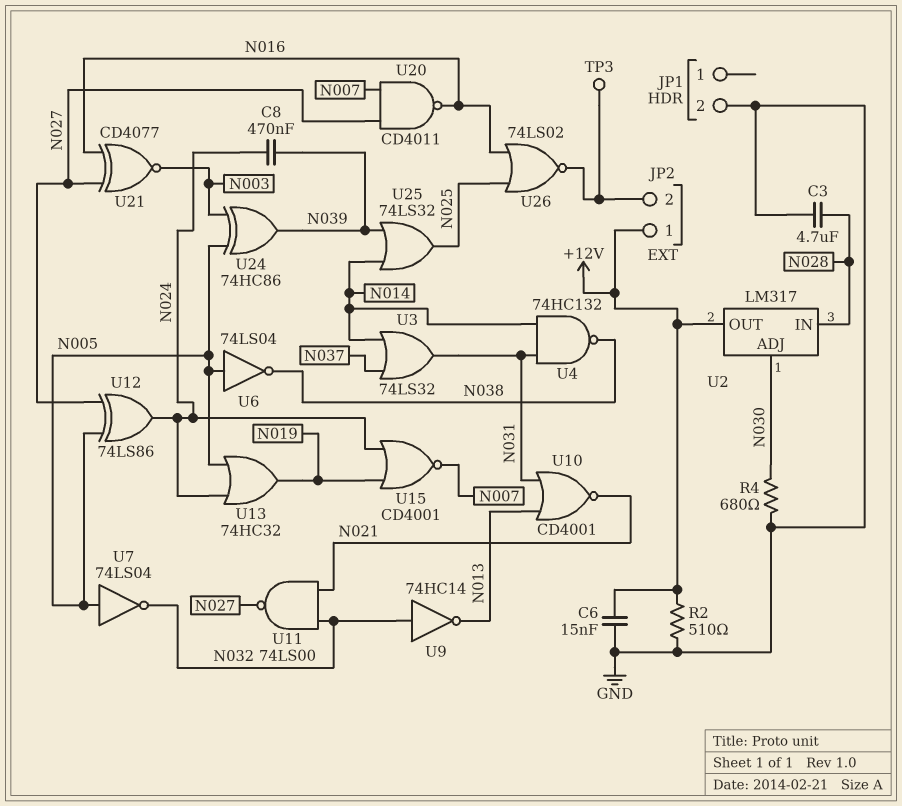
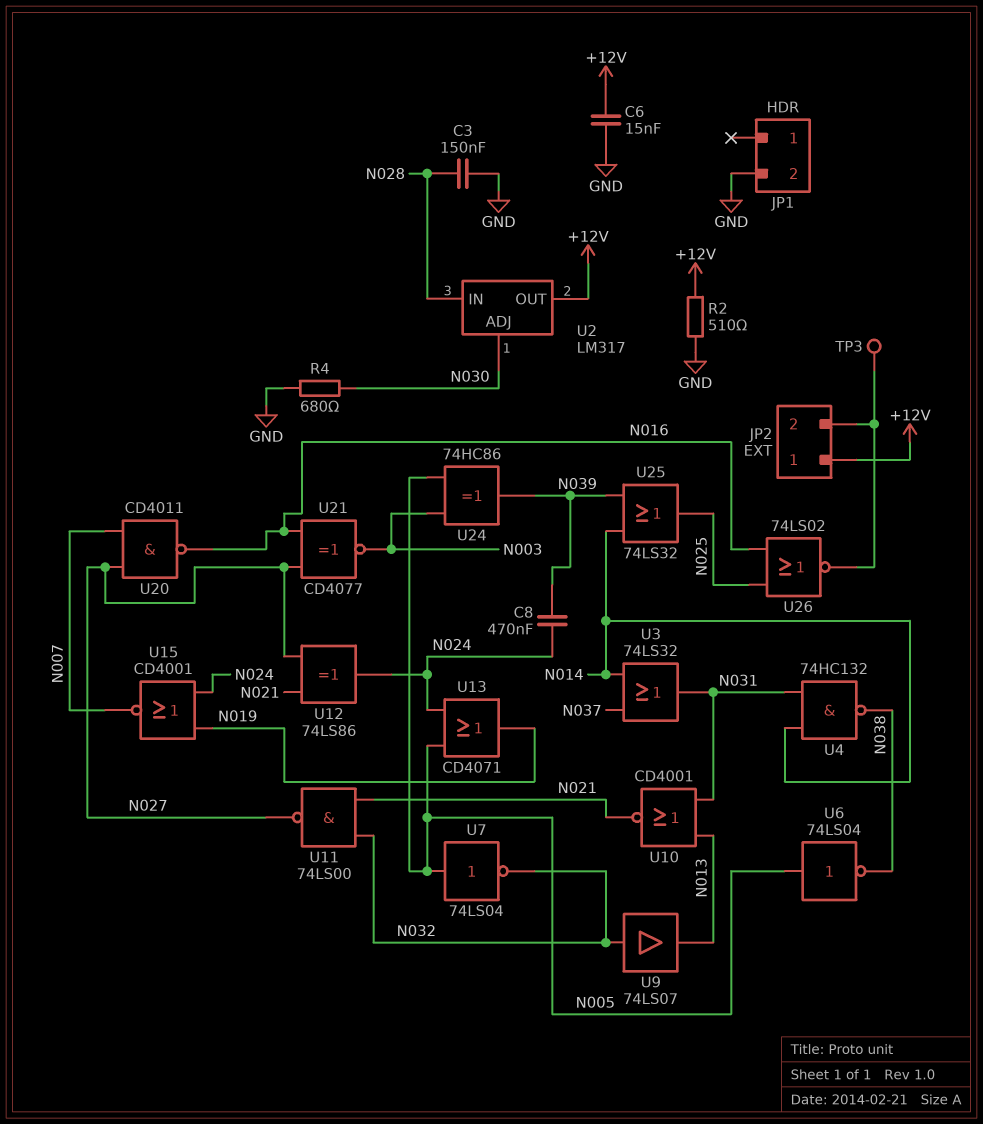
C3: 4.7uF (GND, N028) -> 150nF (GND, N028)
U9: NOT 74HC14 (in N032, out N013) -> buffer 74LS07 (in N032, out N013)
U12: XOR 74LS86 (in N005, in N027, out N024) -> XOR 74LS86 (in N021, in N027, out N024)
U13: OR 74HC32 (in N005, in N024, out N019) -> OR CD4071 (in N005, in N024, out N019)

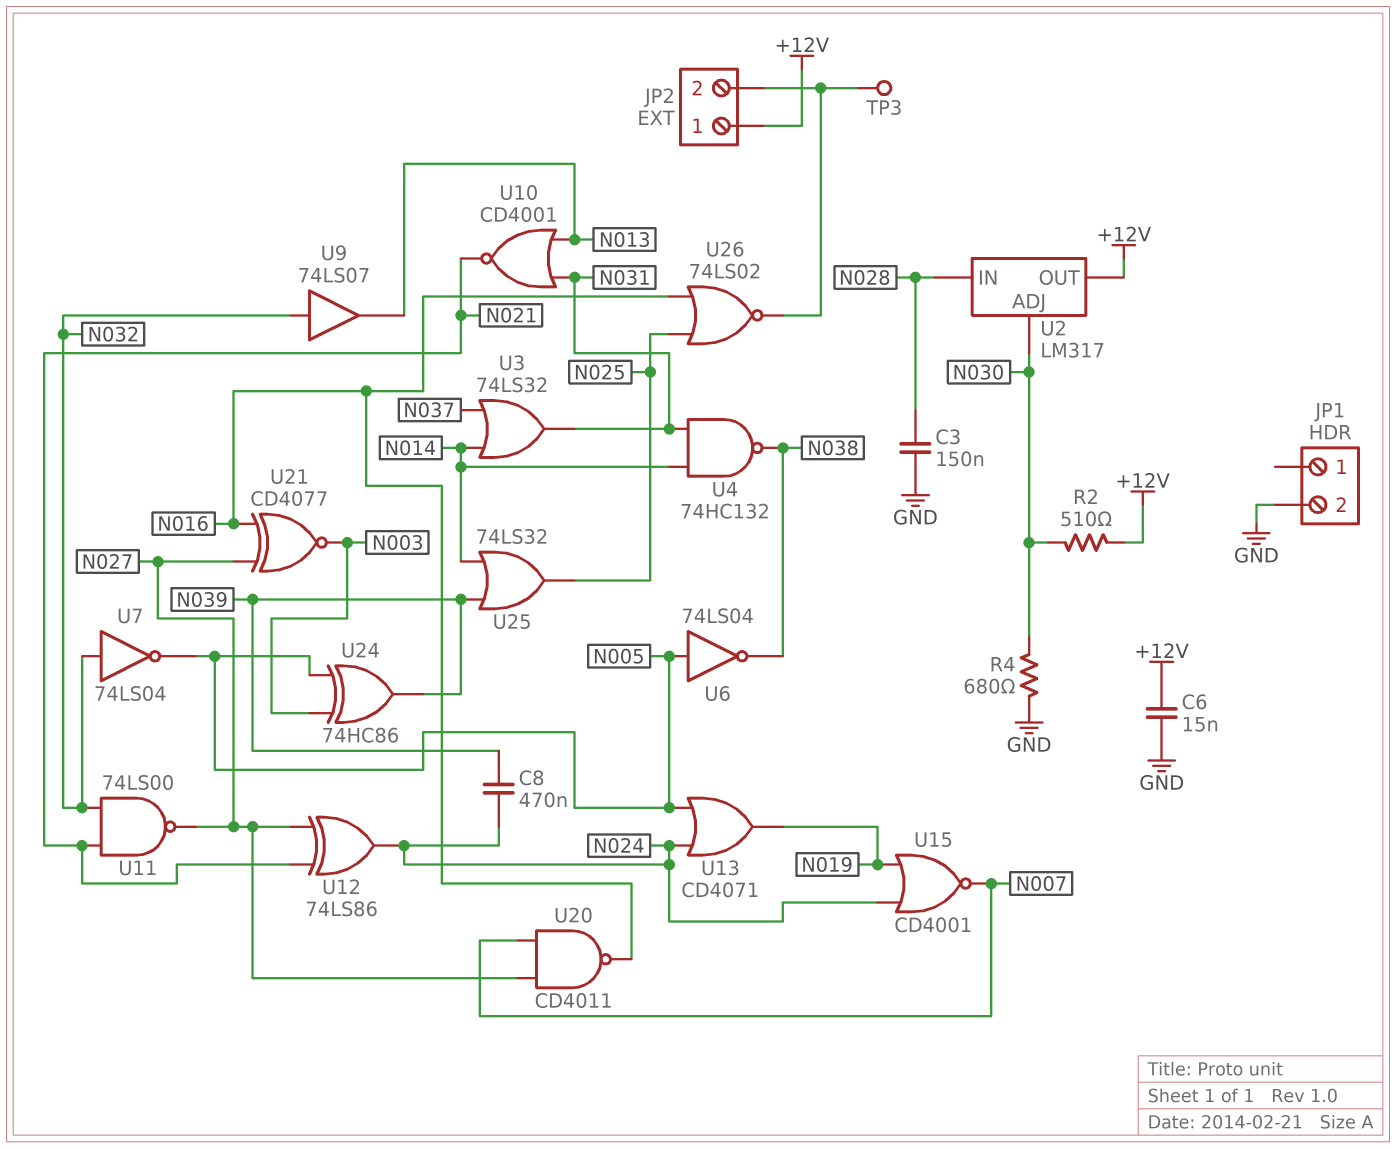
R2: 510 (+12V, GND) -> 510 (+12V, N030)
U7: NOT 74LS04 (in N005, out N032) -> NOT 74LS04 (in N032, out N005)

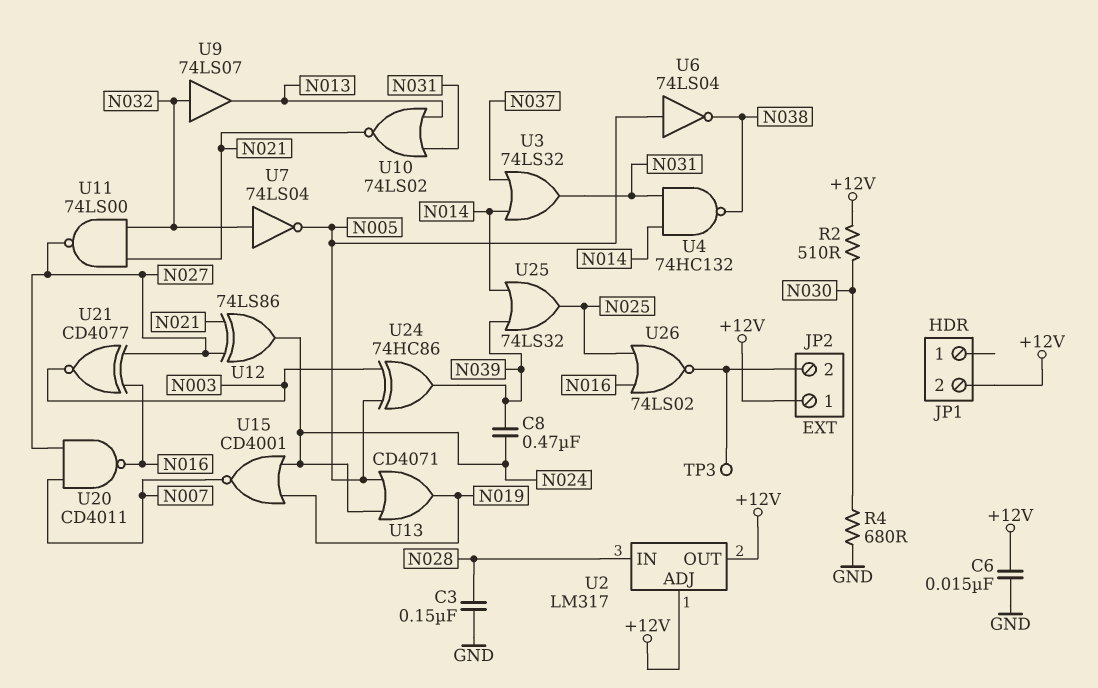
JP1 pin 2: GND -> +12V
U2 pin ADJ: N030 -> +12V
U10: NOR CD4001 (in N013, in N031, out N021) -> NOR 74LS02 (in N013, in N031, out N021)

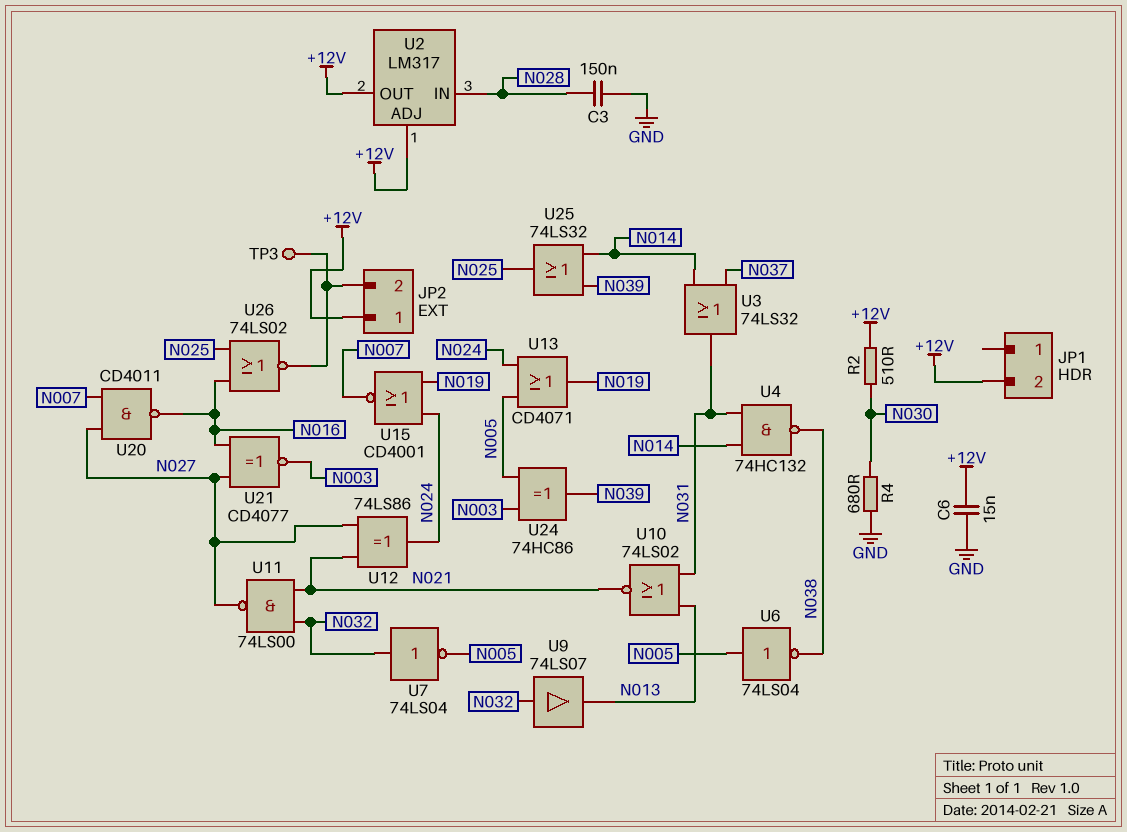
C8: 470nF (N024, N039) -> none

